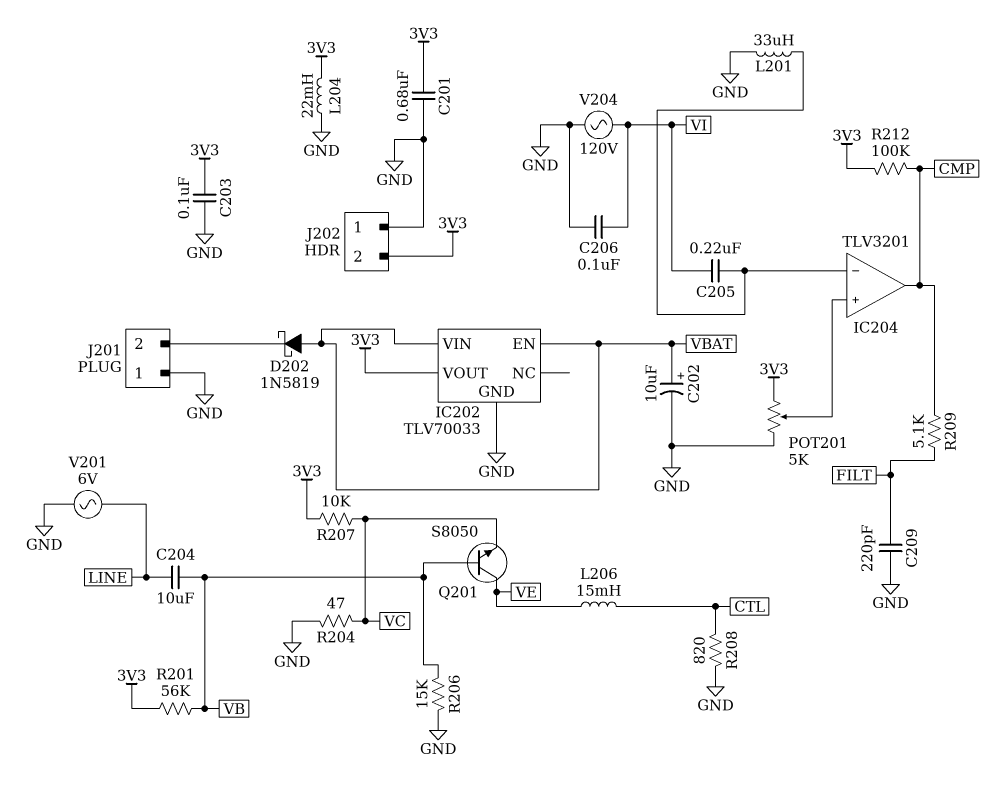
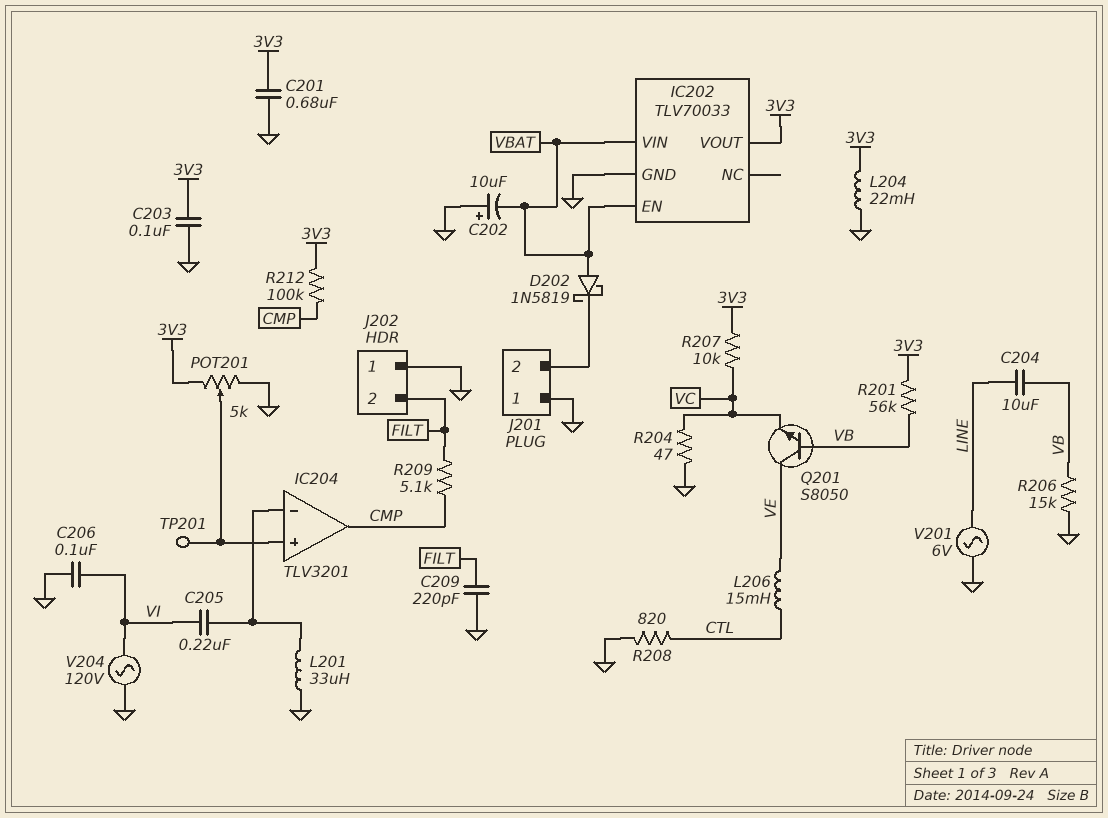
C202: 10uF (plus VBAT, minus GND) -> 10uF (plus GND, minus VBAT)
J202 pin 2: 3V3 -> FILT
TP201: none -> test point (IC204/in+)

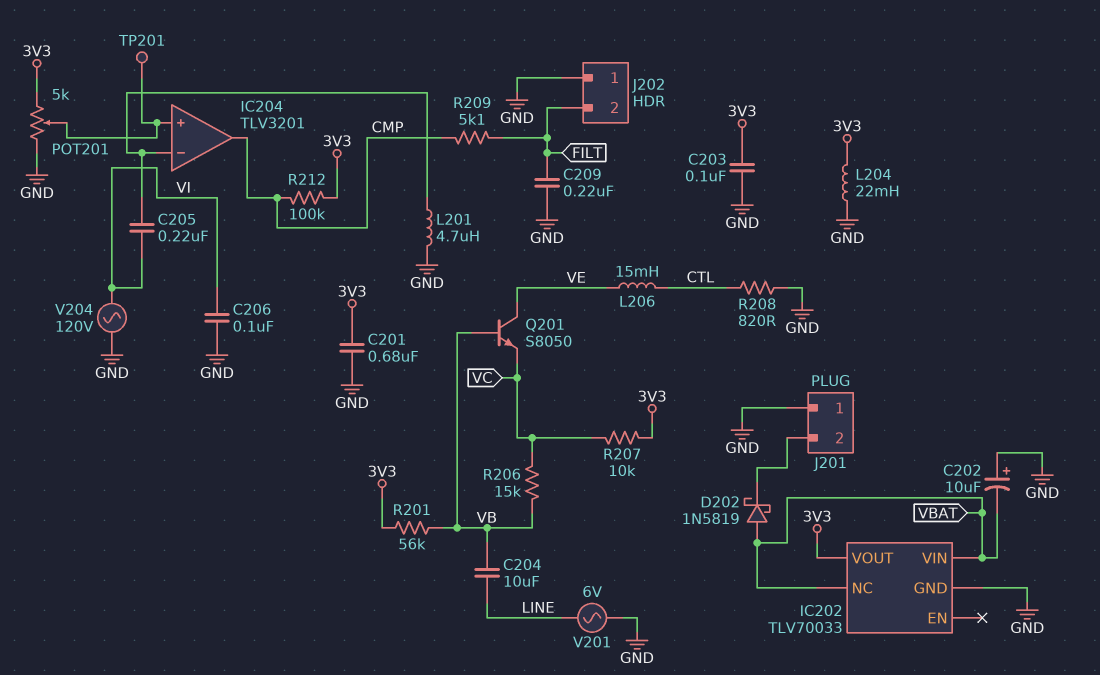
C209: 220pF (FILT, GND) -> 220nF (FILT, GND)
IC202 pin EN: VBAT -> none
IC202 pin NC: none -> VBAT
L201: 33uH (GND, IC204/in-) -> 4.7uH (GND, IC204/in-)
R204: 47 (GND, VC) -> none
R206: 15k (GND, VB) -> 15k (VB, VC)

